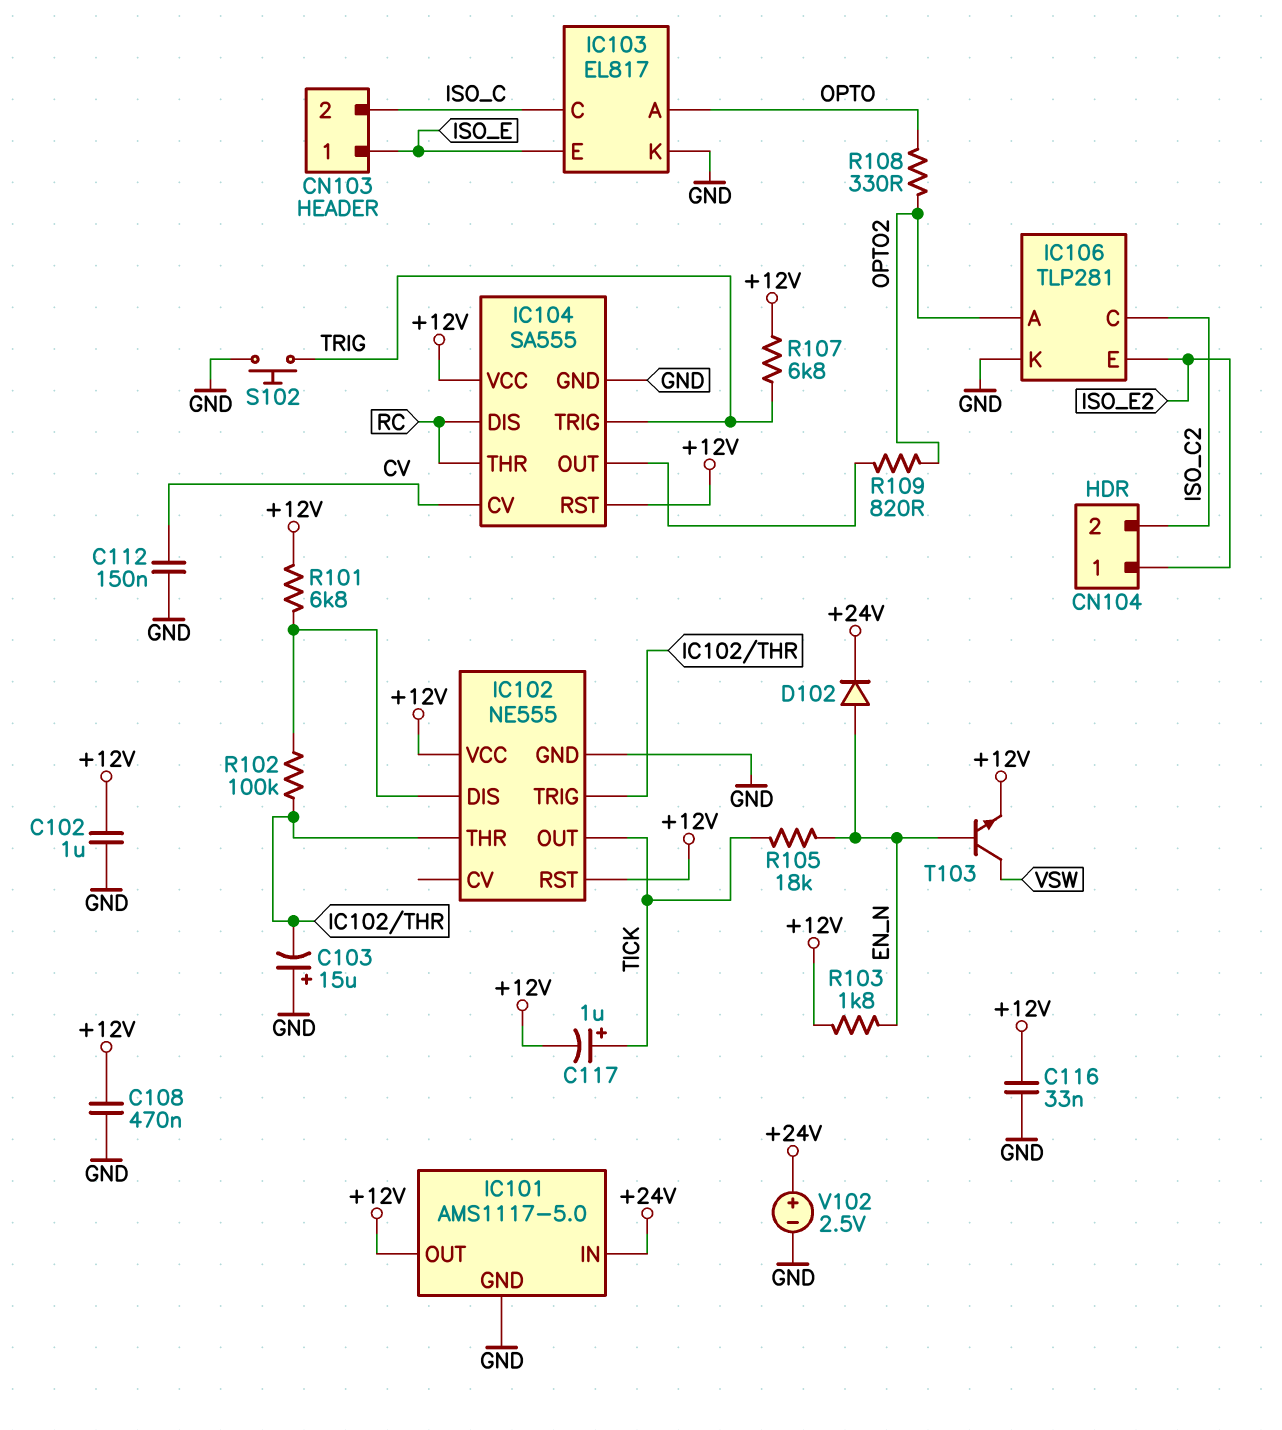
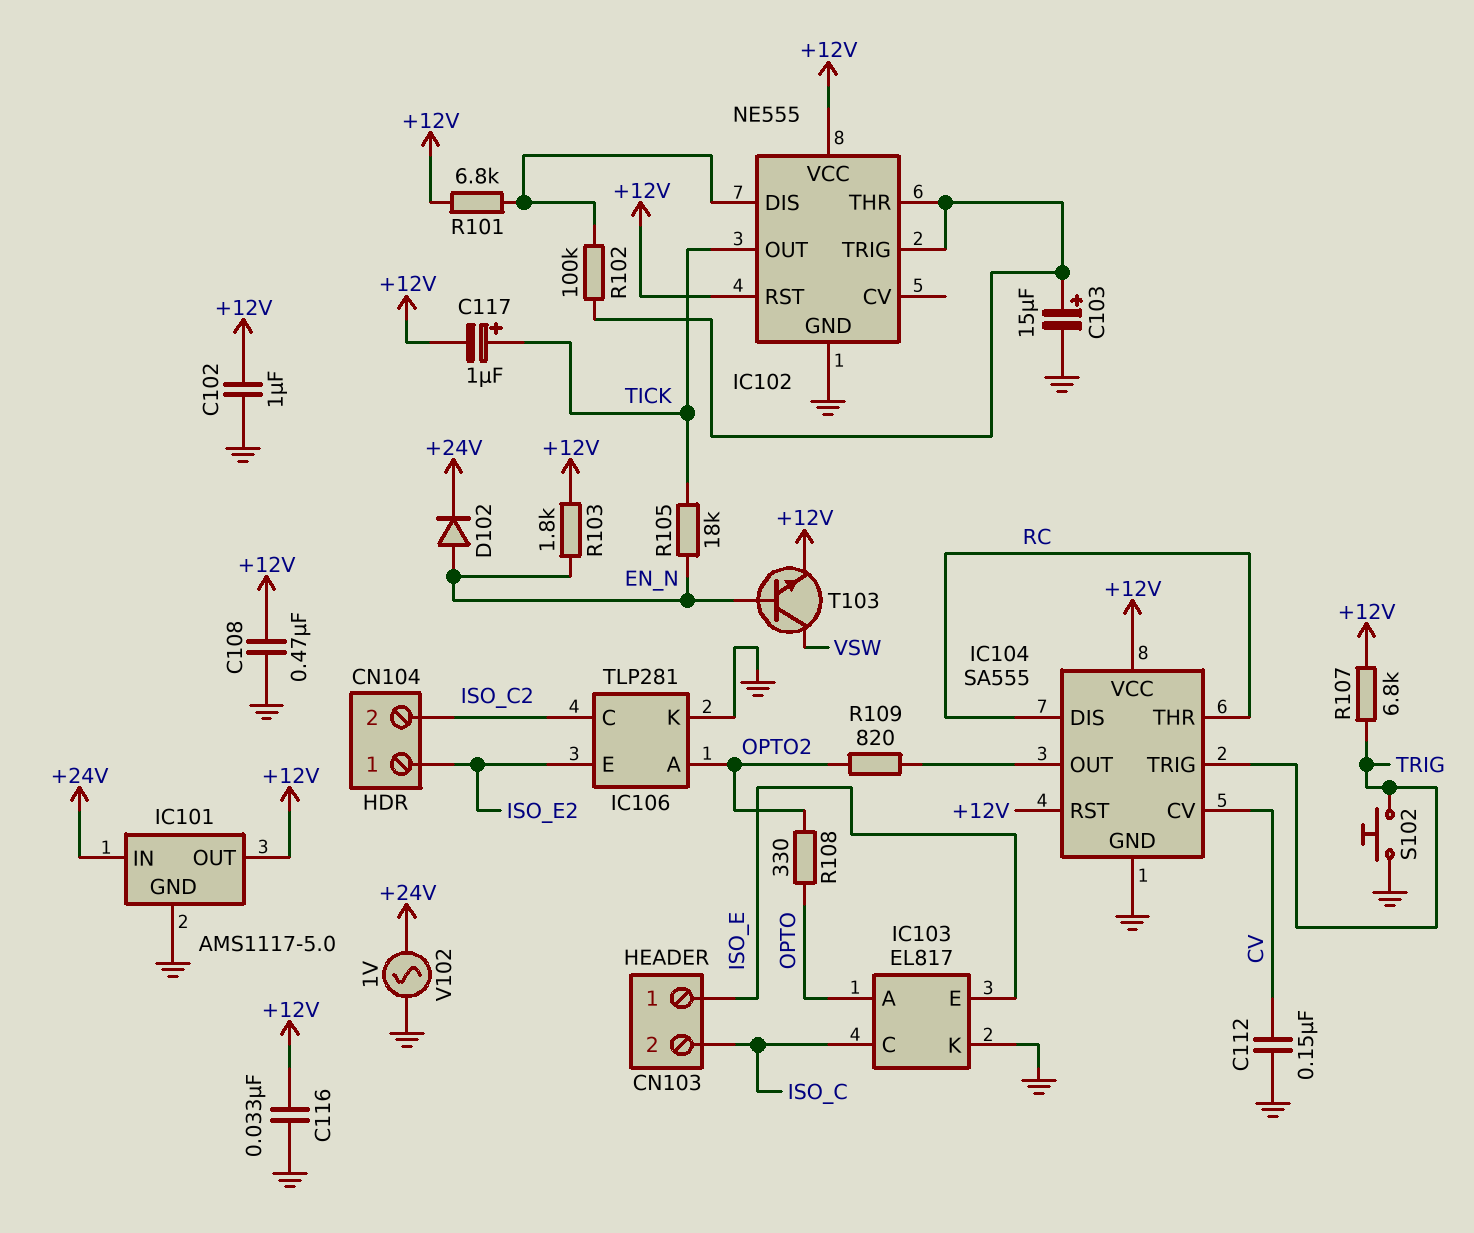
C103: 15uF (plus GND, minus IC102/THR) -> 15uF (plus IC102/THR, minus GND)
V102: 2.5V (plus +24V, minus GND) -> AC 1V (+24V, GND)

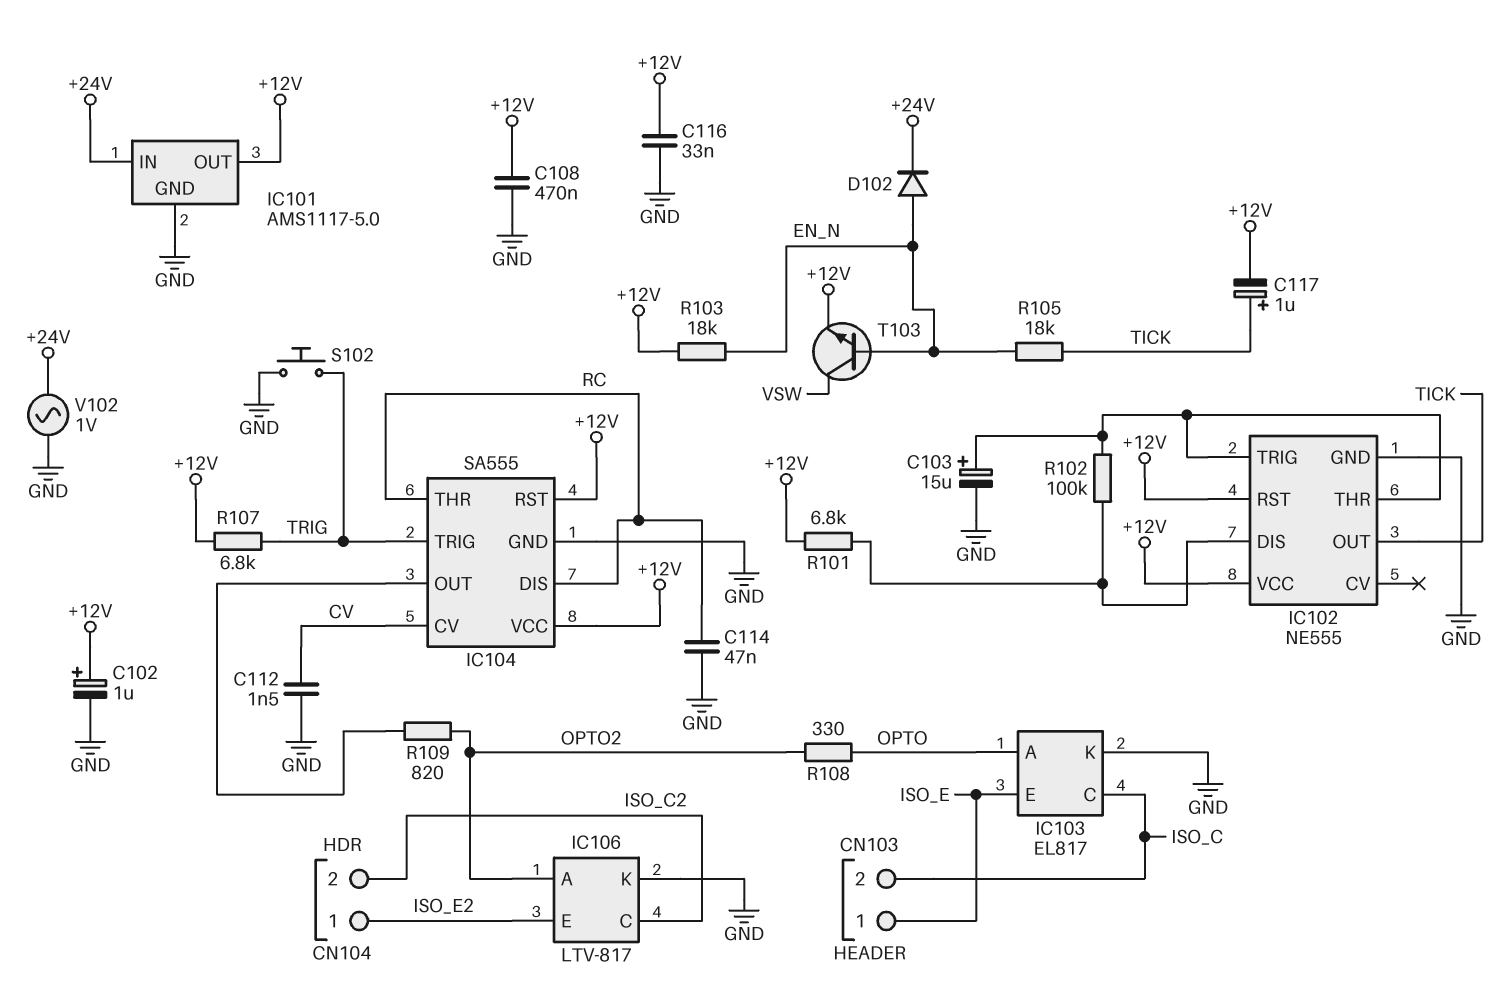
C102: 1uF (+12V, GND) -> 1uF (plus +12V, minus GND)
C112: 150nF (CV, GND) -> 1.5nF (CV, GND)
C114: none -> 47nF (GND, RC)
IC106: TLP281 -> LTV-817
R103: 1.8k (+12V, EN_N) -> 18k (+12V, EN_N)

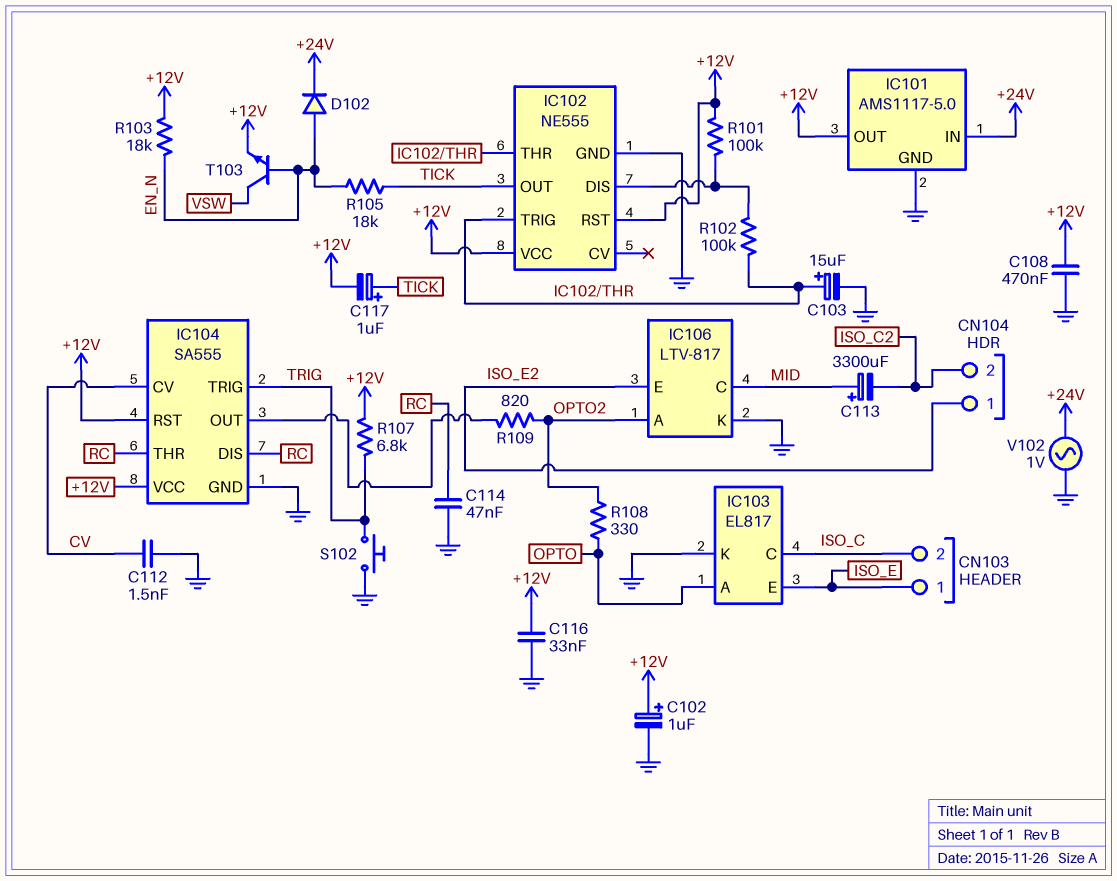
C113: none -> 3300uF (plus MID, minus ISO_C2)
IC106 pin C: ISO_C2 -> MID
R101: 6.8k (+12V, IC102/DIS) -> 100k (+12V, IC102/DIS)

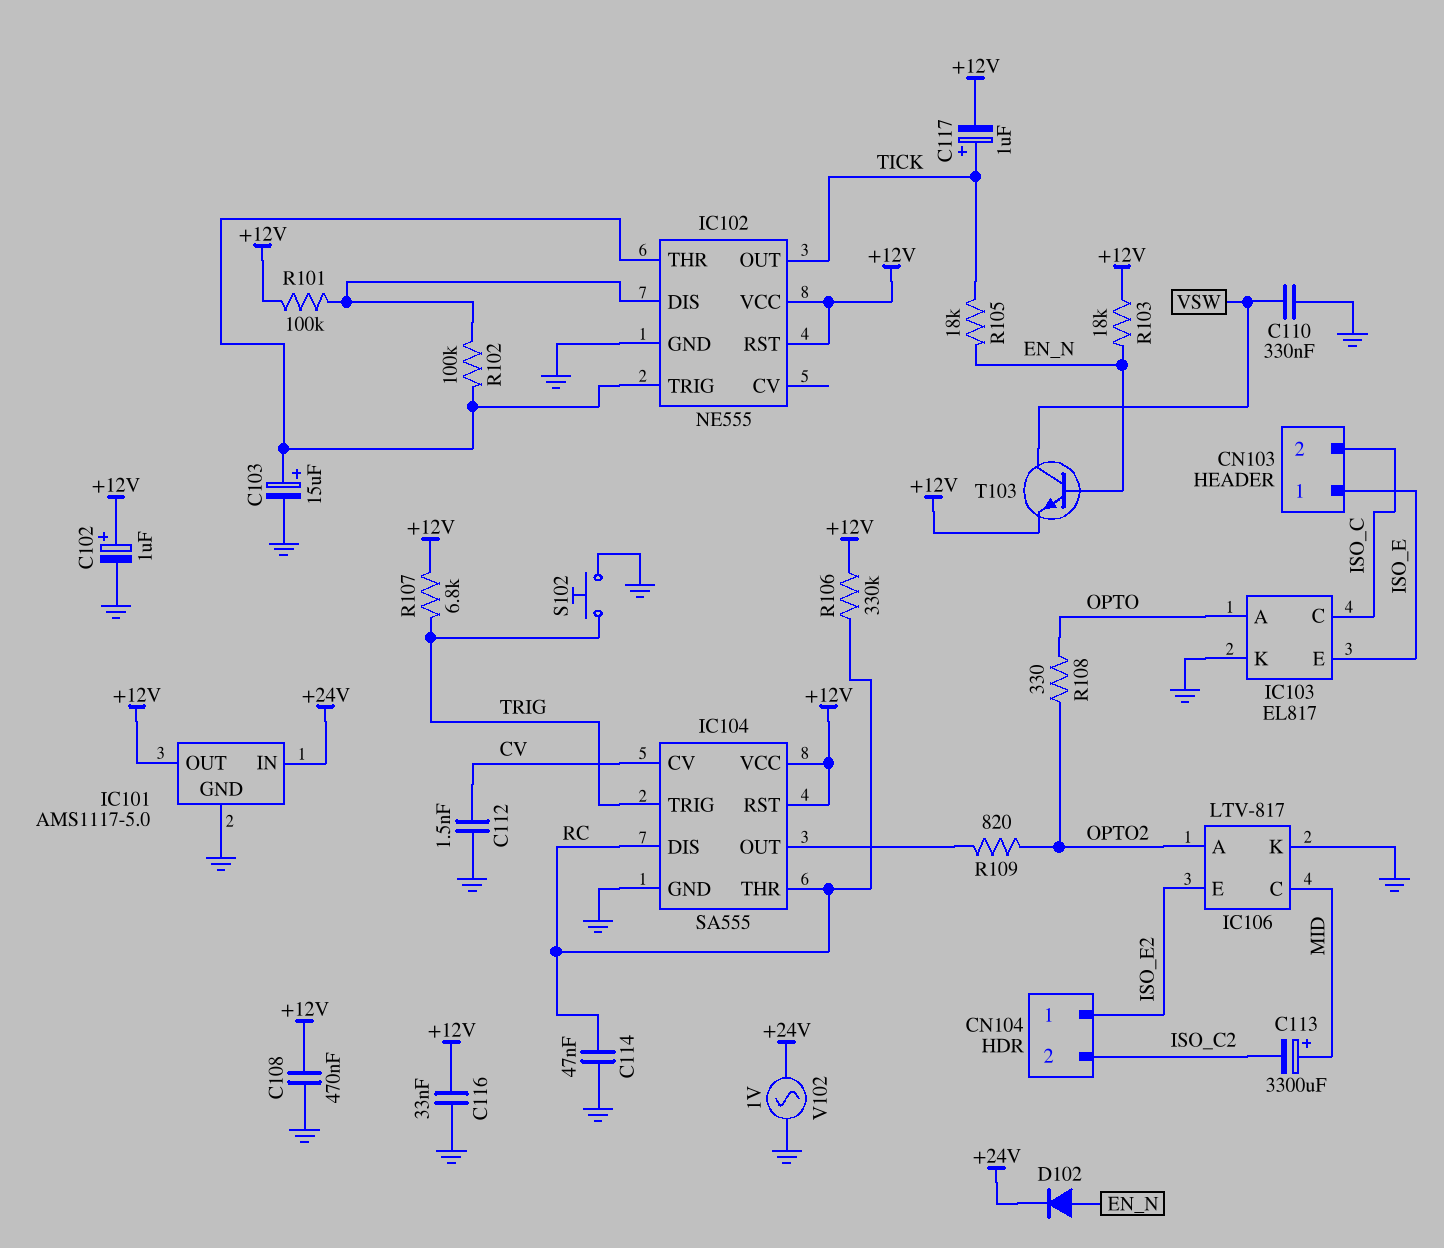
C110: none -> 330nF (GND, VSW)
R106: none -> 330k (+12V, RC)

